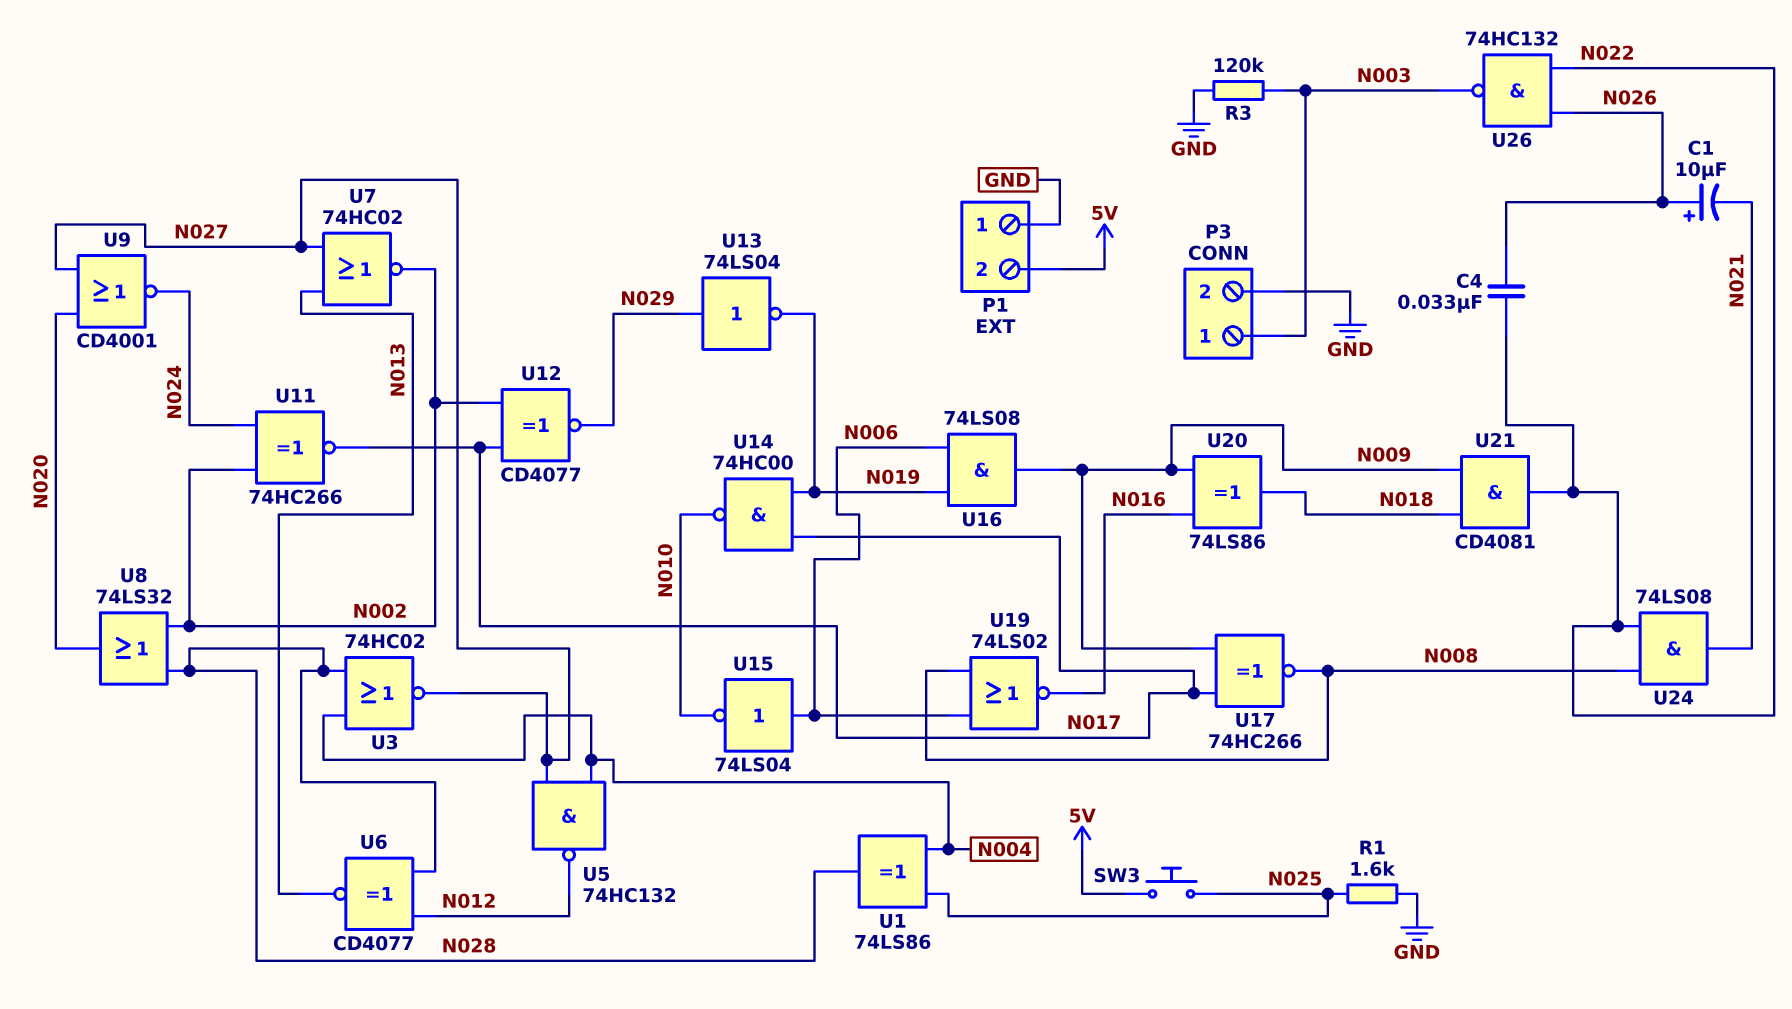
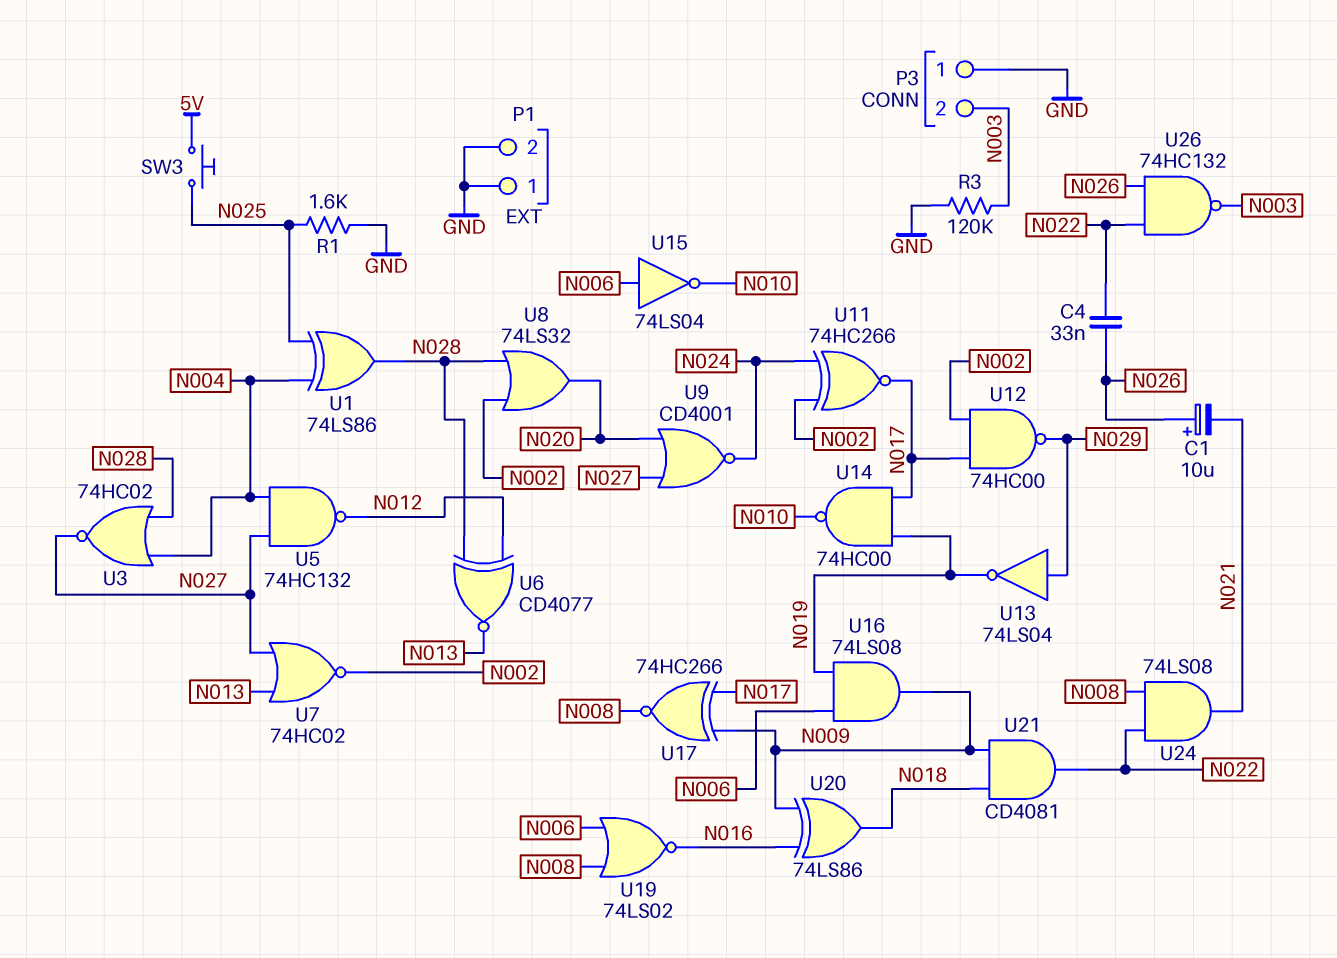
P1 pin 2: 5V -> GND
P3 pin 1: N003 -> GND
P3 pin 2: GND -> N003
U12: XNOR CD4077 (in N002, in N017, out N029) -> NAND 74HC00 (in N002, in N017, out N029)

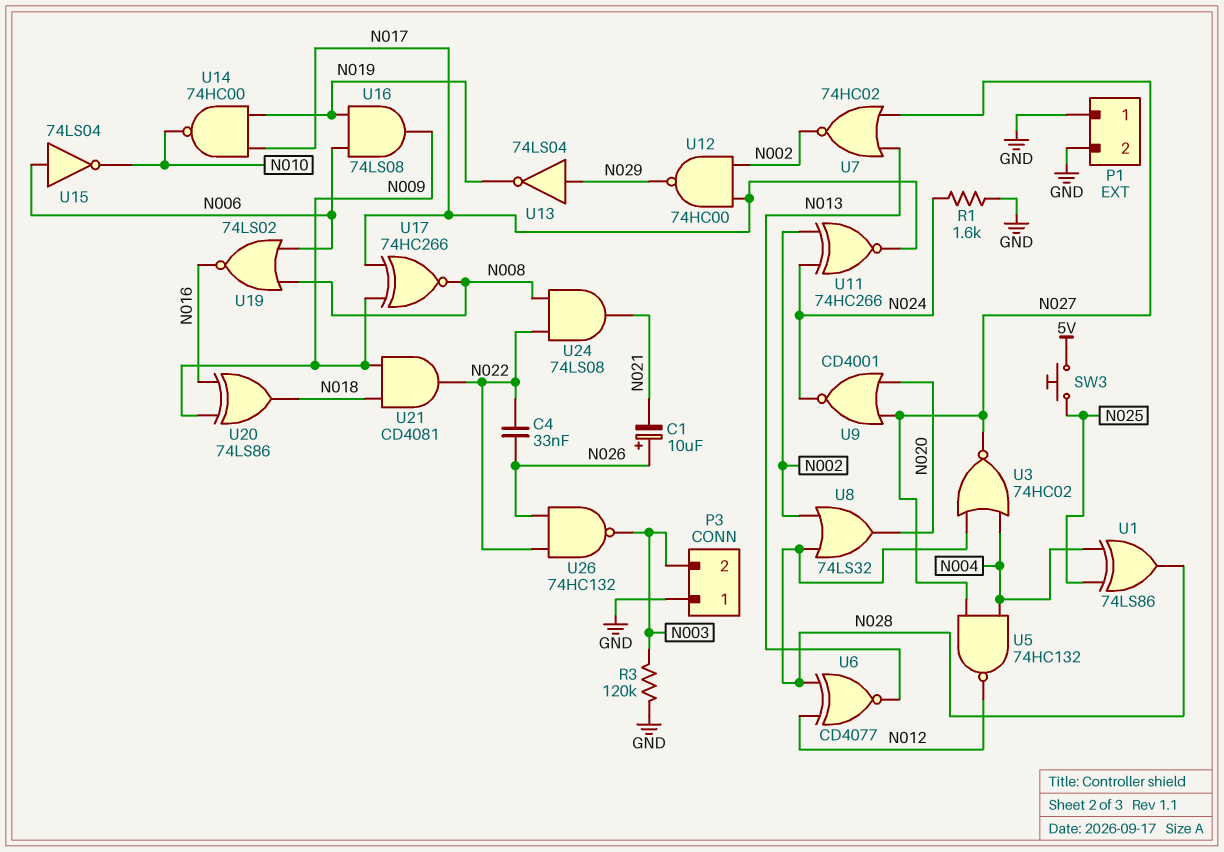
R1: 1.6k (GND, N025) -> 1.6k (GND, N024)

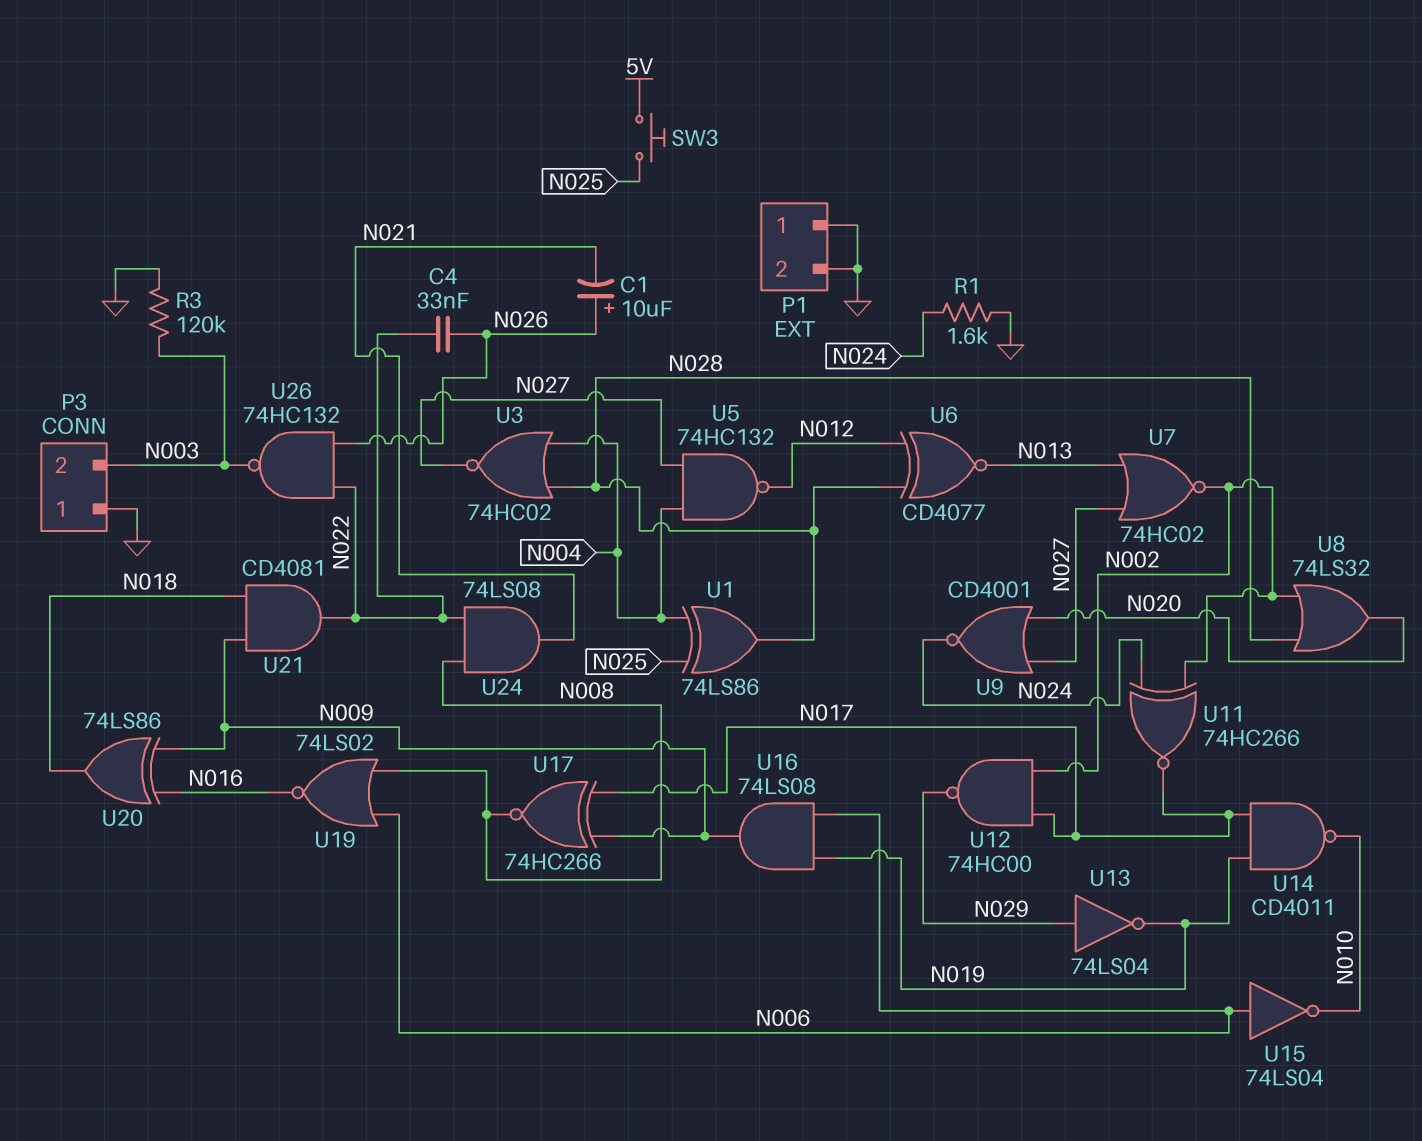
U14: NAND 74HC00 (in N017, in N019, out N010) -> NAND CD4011 (in N017, in N019, out N010)

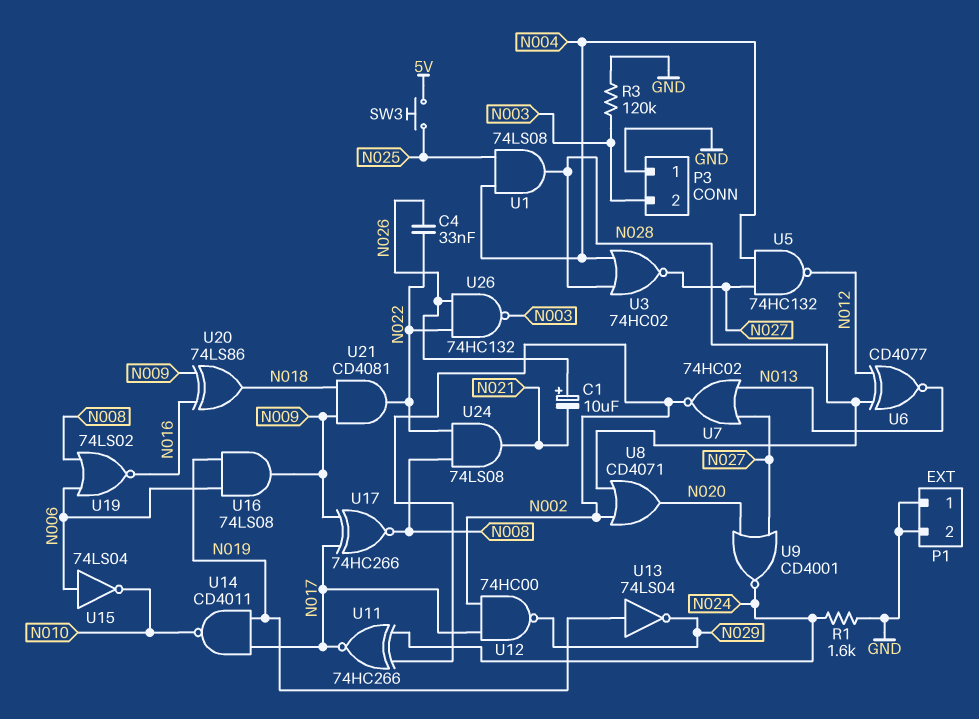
U1: XOR 74LS86 (in N004, in N025, out N028) -> AND 74LS08 (in N004, in N025, out N028)
U8: OR 74LS32 (in N002, in N028, out N020) -> OR CD4071 (in N002, in N028, out N020)
U13: NOT 74LS04 (in N029, out N019) -> NOT 74LS04 (in N019, out N029)

